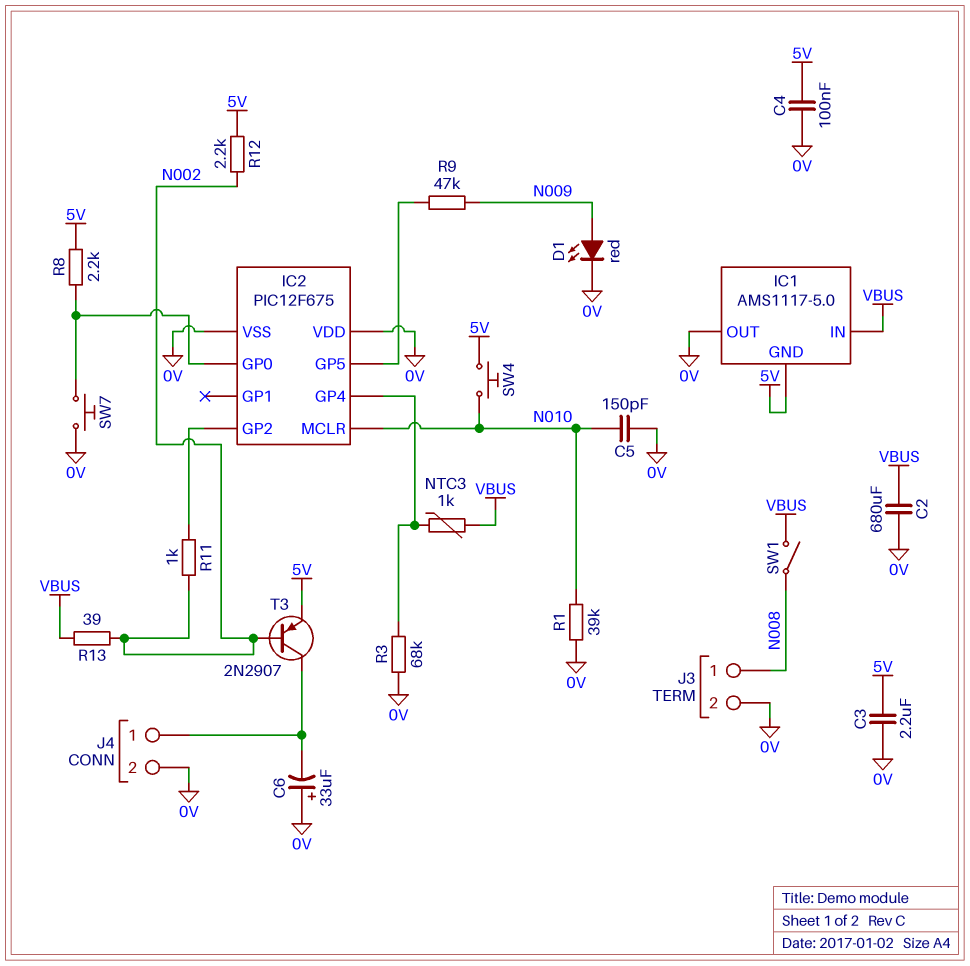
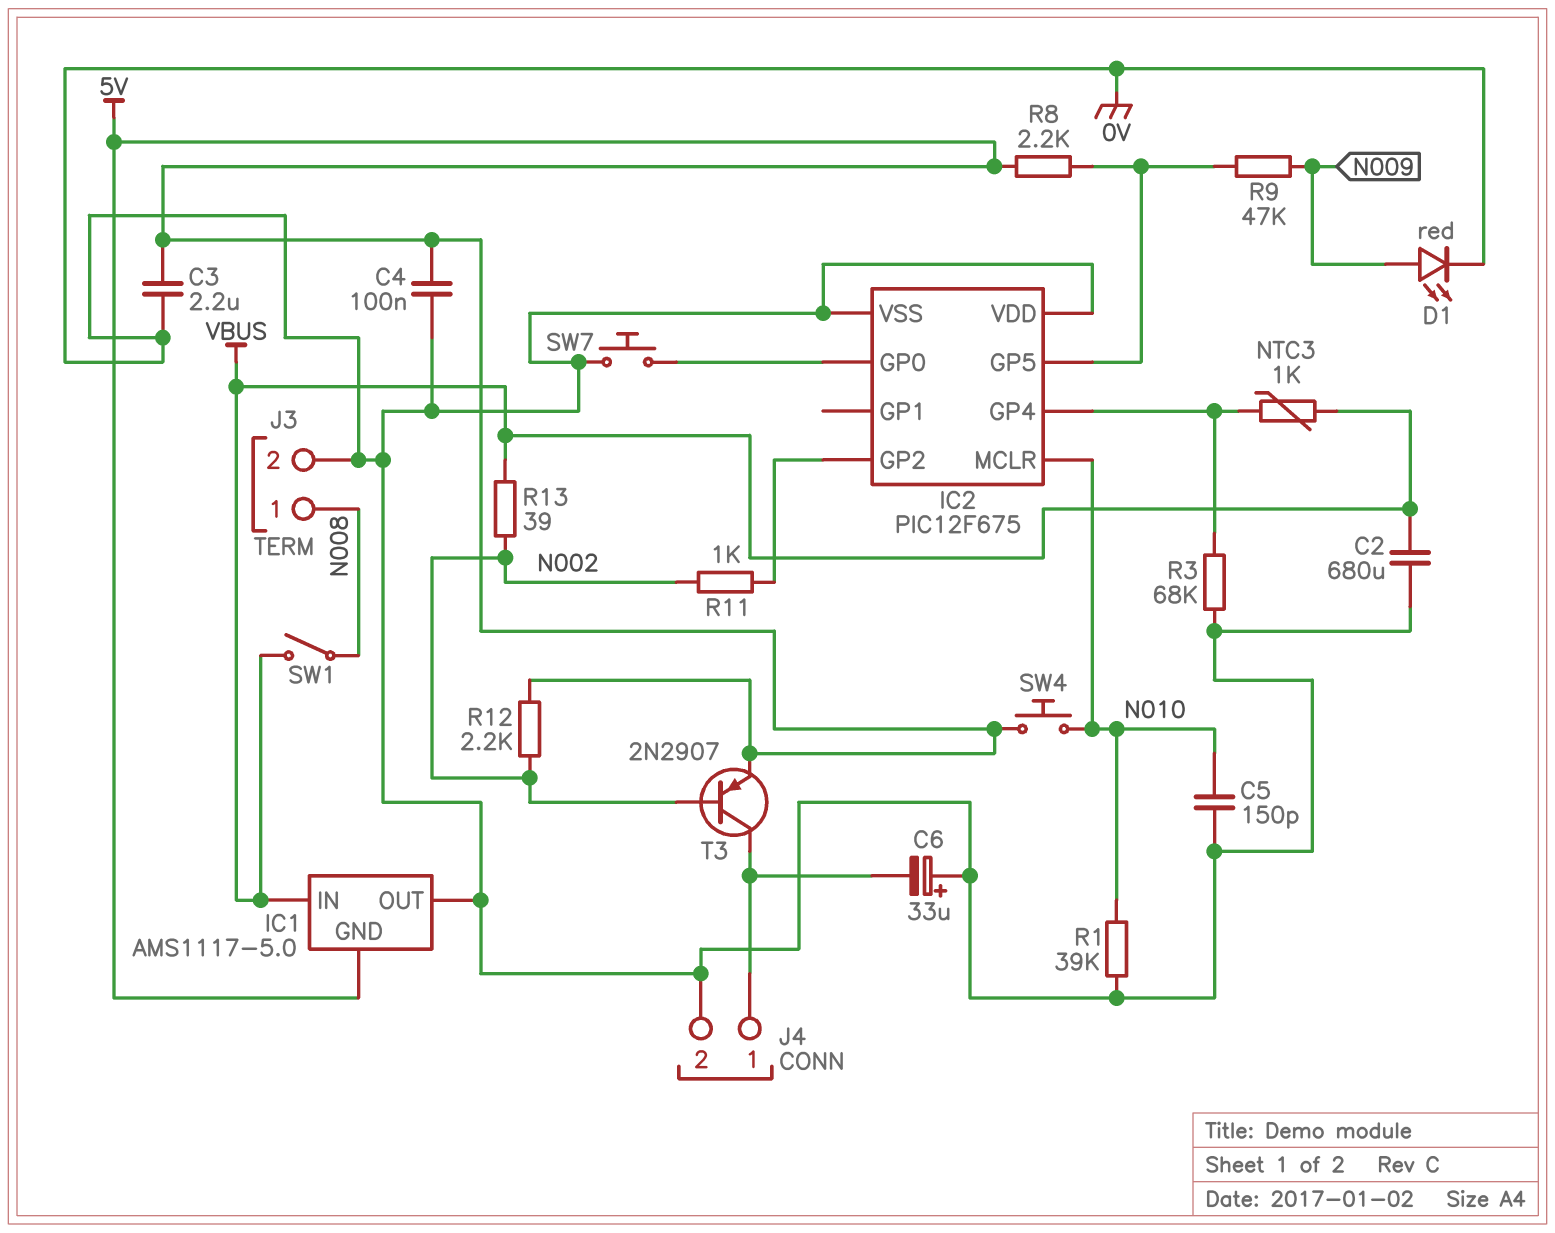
R8: 2.2k (5V, IC2/GP0) -> 2.2k (5V, IC2/GP5)

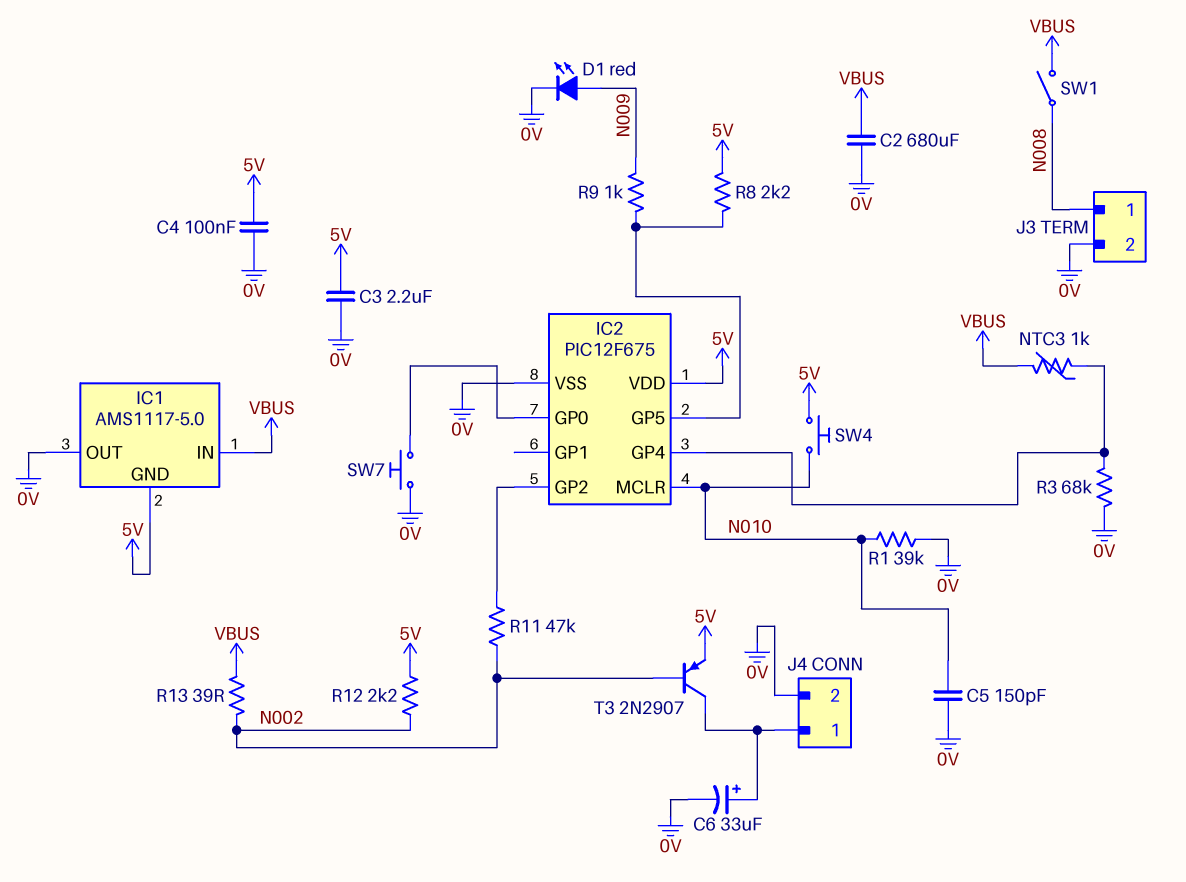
C6: 33uF (plus 0V, minus J4/1) -> 33uF (plus J4/1, minus 0V)
IC2 pin VDD: 0V -> 5V
R9: 47k (IC2/GP5, N009) -> 1k (IC2/GP5, N009)
R11: 1k (IC2/GP2, N002) -> 47k (IC2/GP2, N002)

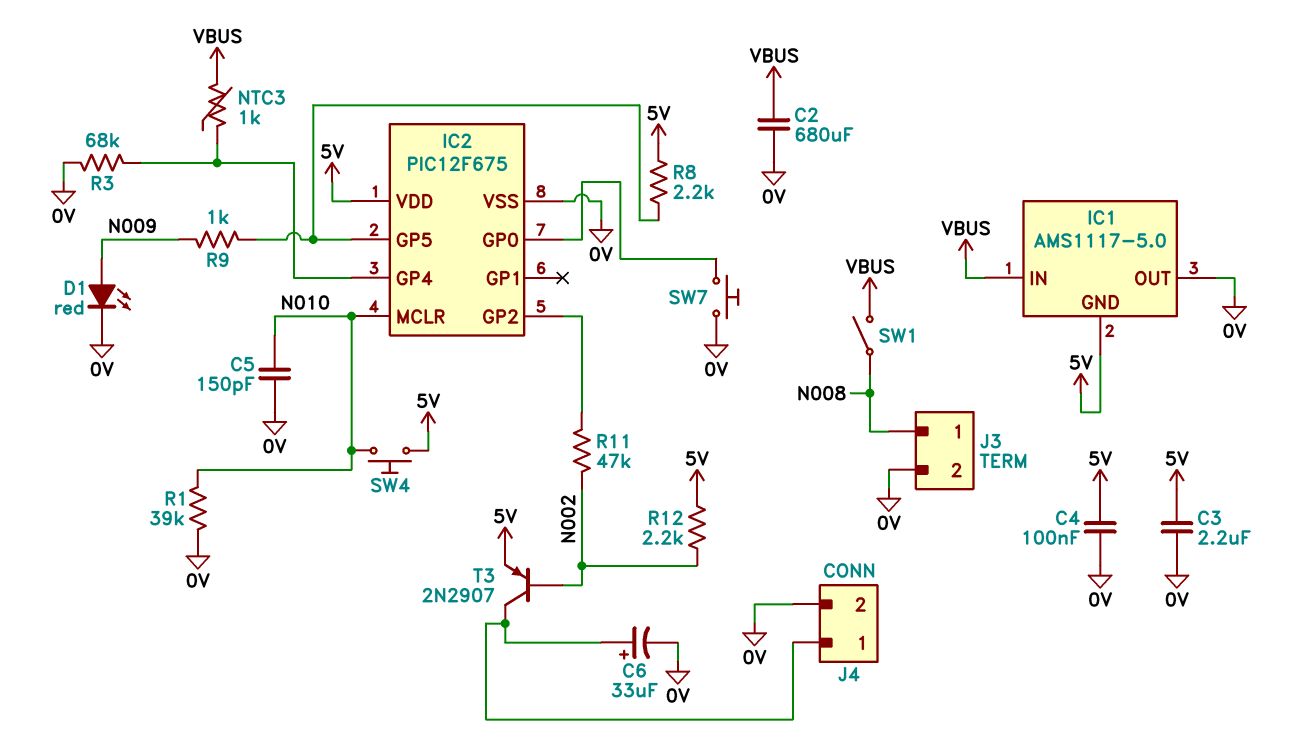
R13: 39 (N002, VBUS) -> none

